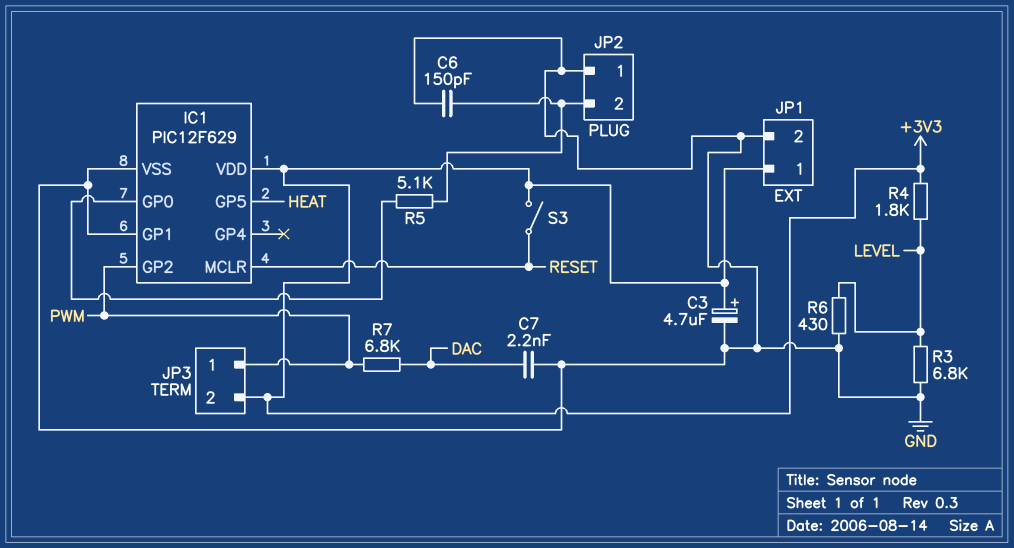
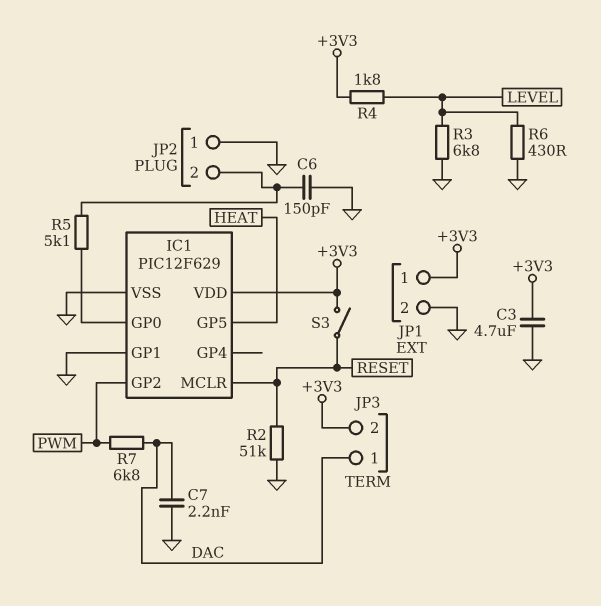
C3: 4.7uF (plus +3V3, minus GND) -> 4.7uF (+3V3, GND)
JP3 pin 1: PWM -> DAC
R2: none -> 51k (GND, RESET)

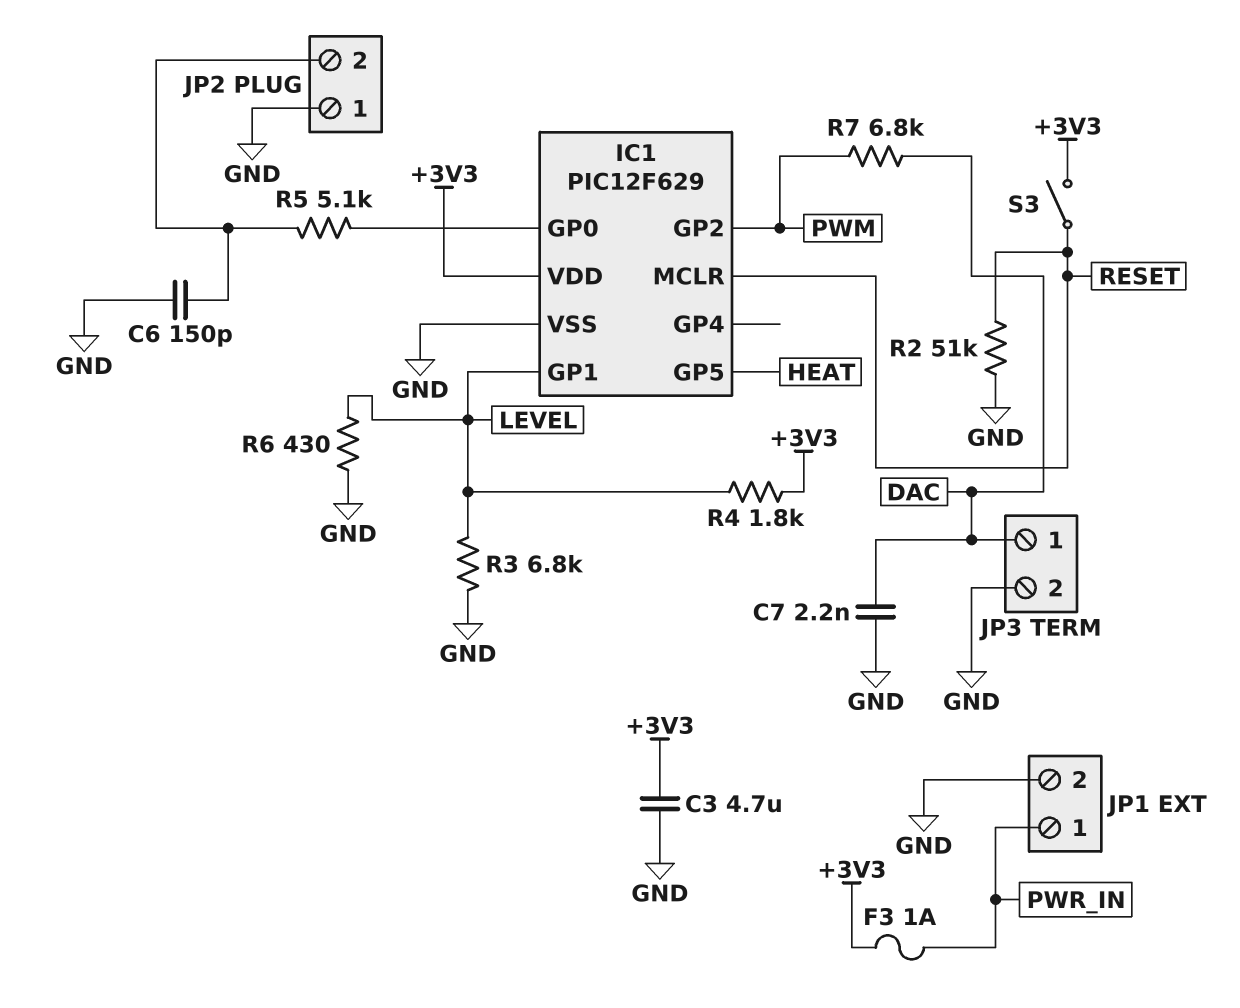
F3: none -> 1A (+3V3, PWR_IN)
IC1 pin GP1: GND -> LEVEL
JP1 pin 1: +3V3 -> PWR_IN
JP3 pin 2: +3V3 -> GND

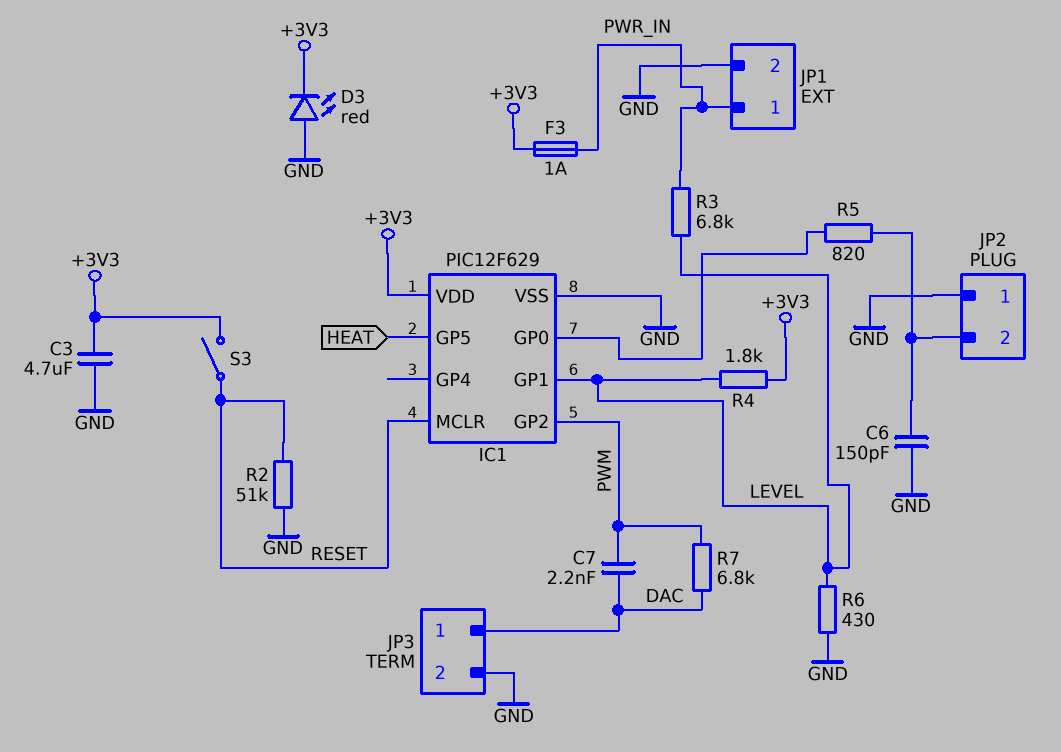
C7: 2.2nF (DAC, GND) -> 2.2nF (DAC, PWM)
D3: none -> LED red (A GND, K +3V3)
R3: 6.8k (GND, LEVEL) -> 6.8k (LEVEL, PWR_IN)
R5: 5.1k (IC1/GP0, JP2/2) -> 820 (IC1/GP0, JP2/2)

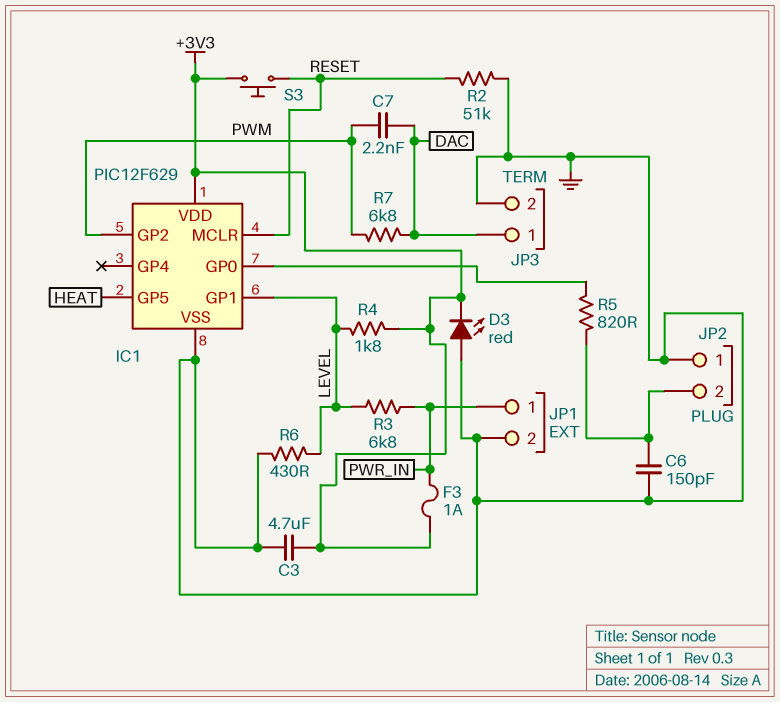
S3: switch (+3V3, RESET) -> button (+3V3, RESET)

